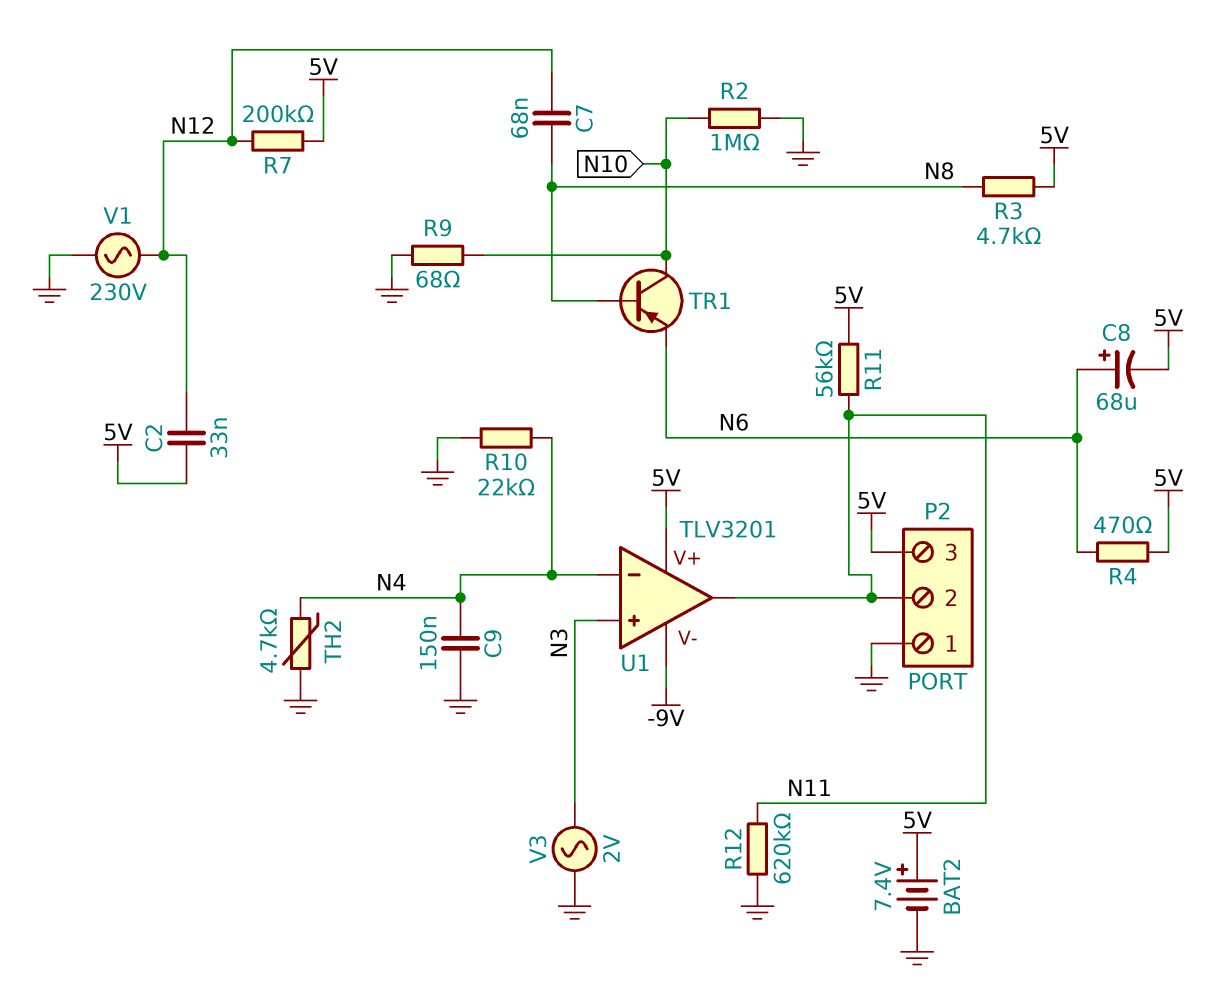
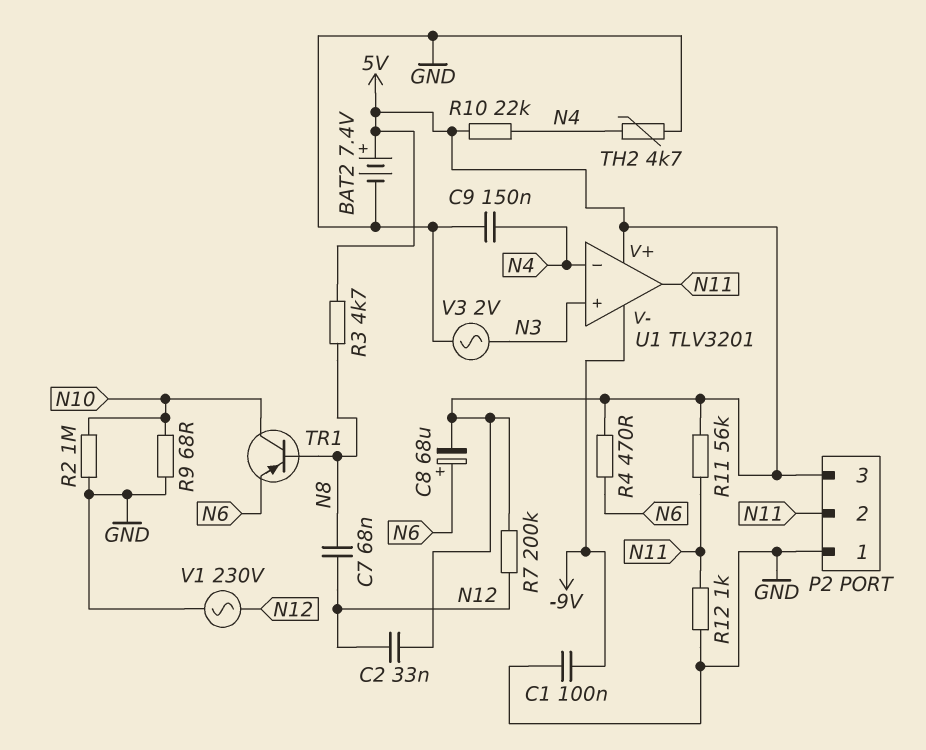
C1: none -> 100nF (-9V, GND)
R10: 22k (GND, N4) -> 22k (5V, N4)
R12: 620k (GND, N11) -> 1k (GND, N11)

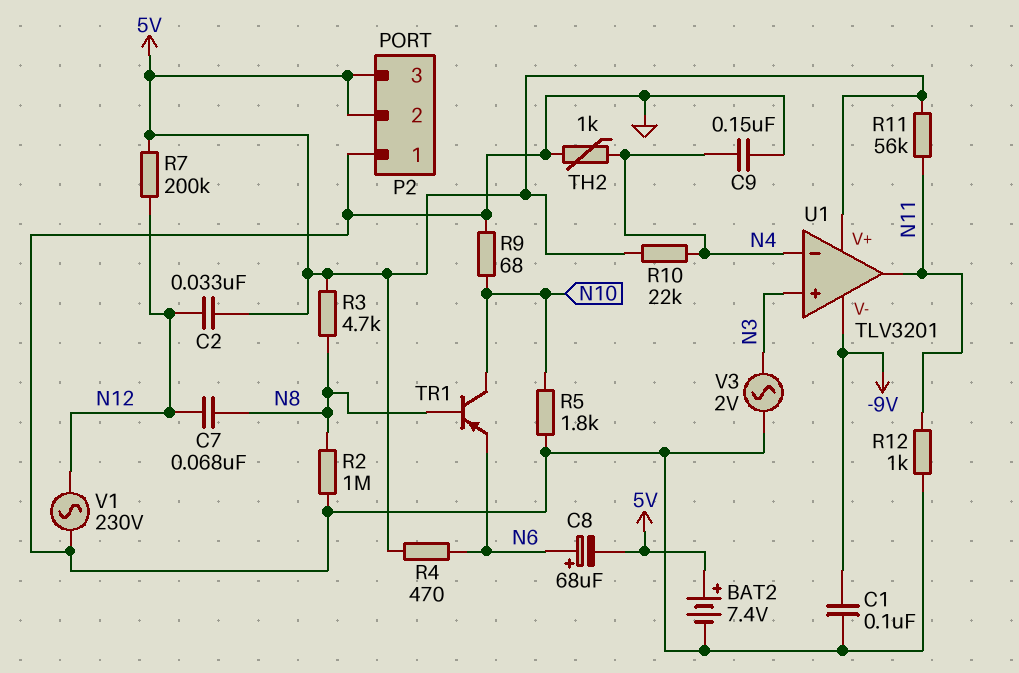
P2 pin 2: N11 -> 5V
R2: 1M (GND, N10) -> 1M (GND, N8)
R5: none -> 1.8k (GND, N10)
TH2: 4.7k (GND, N4) -> 1k (GND, N4)

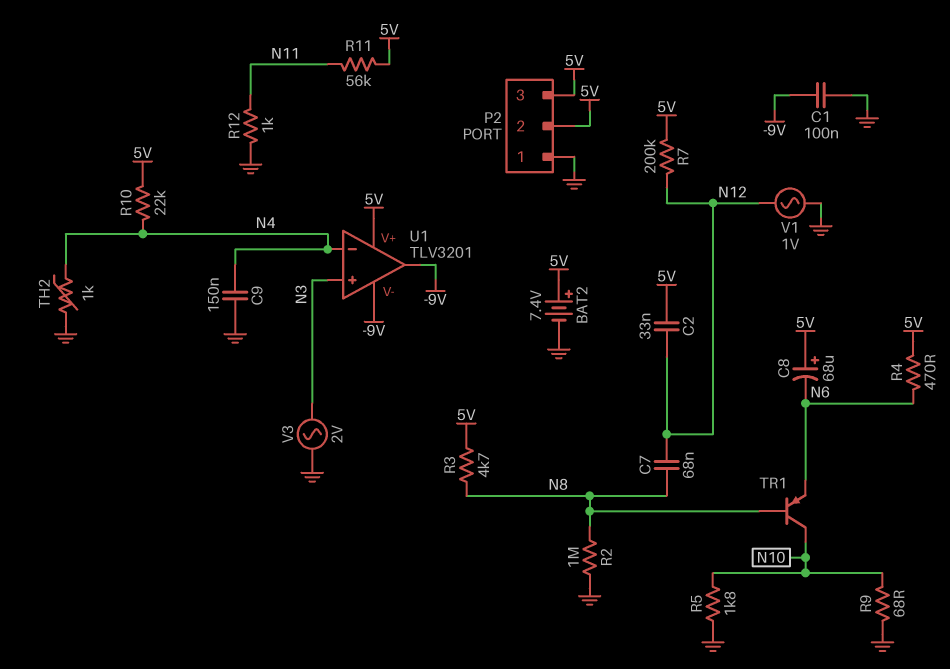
C8: 68uF (plus N6, minus 5V) -> 68uF (plus 5V, minus N6)
U1 pin out: N11 -> -9V
V1: AC 230V (GND, N12) -> AC 1V (GND, N12)

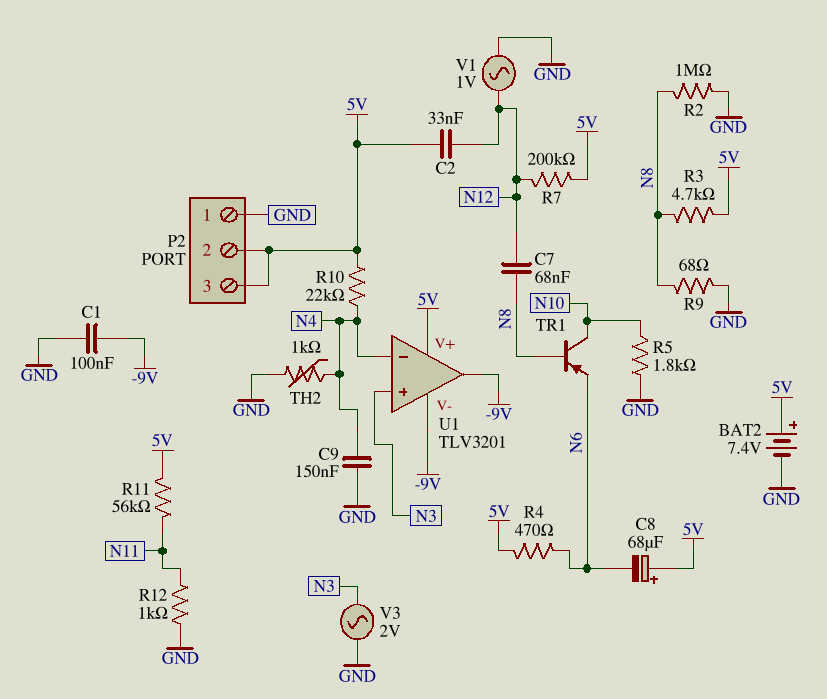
R9: 68 (GND, N10) -> 68 (GND, N8)

